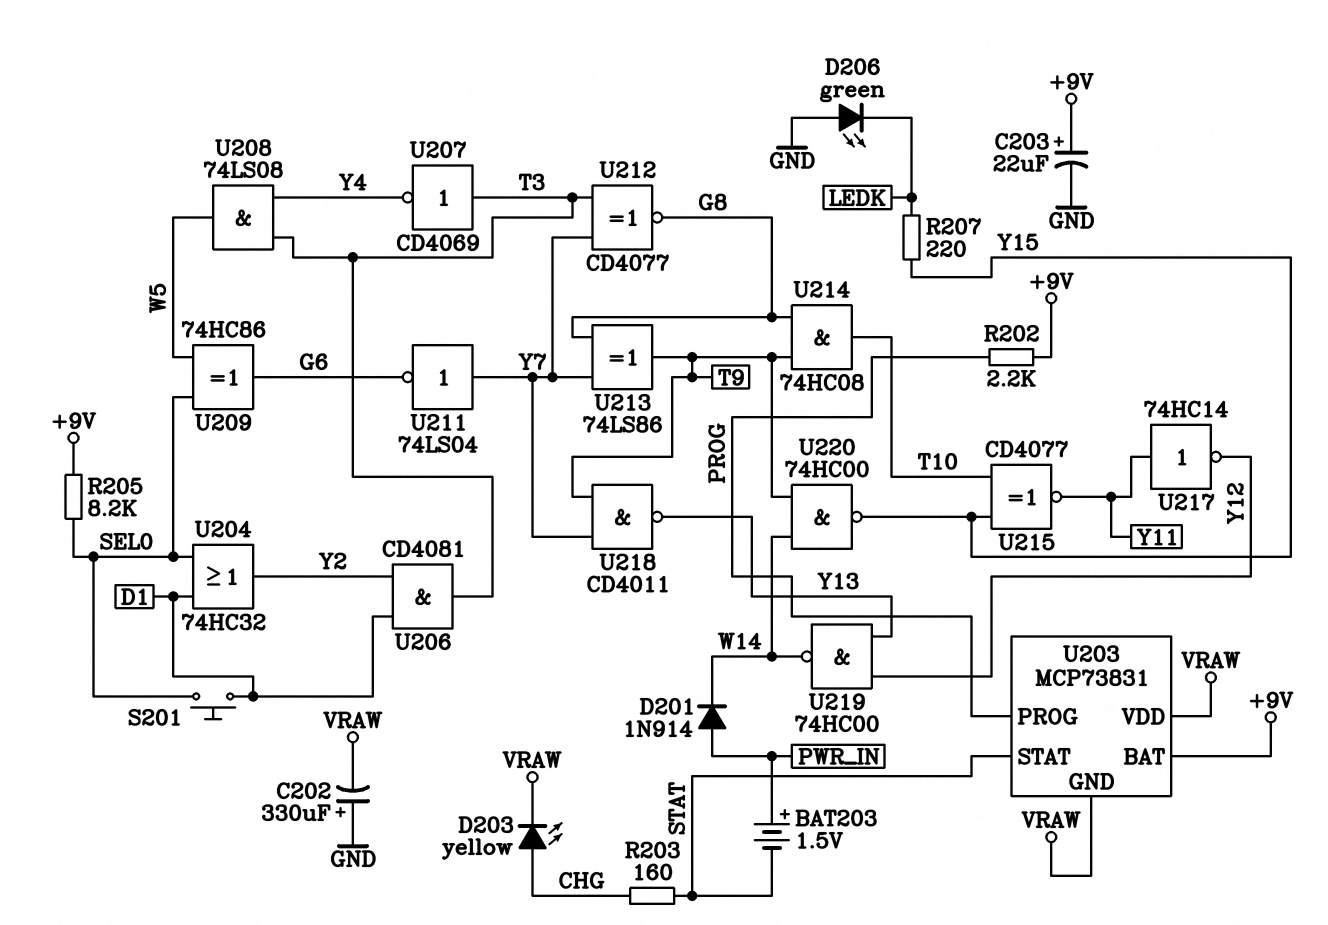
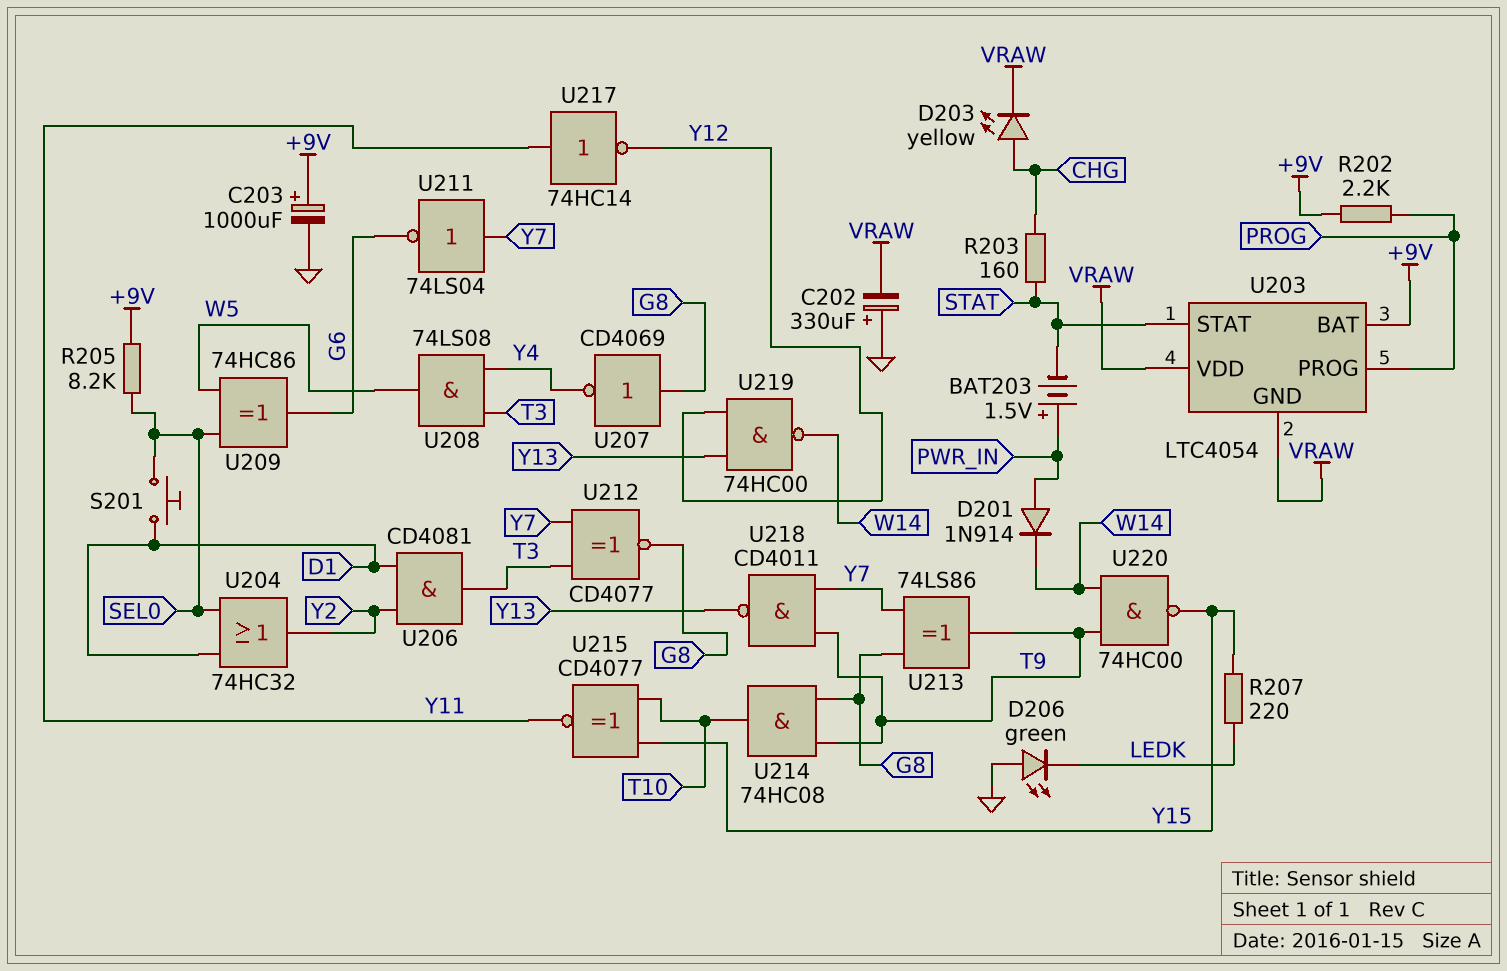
C203: 22uF (plus +9V, minus GND) -> 1000uF (plus +9V, minus GND)
U203: MCP73831 -> LTC4054
U207: NOT CD4069 (in T3, out Y4) -> NOT CD4069 (in G8, out Y4)

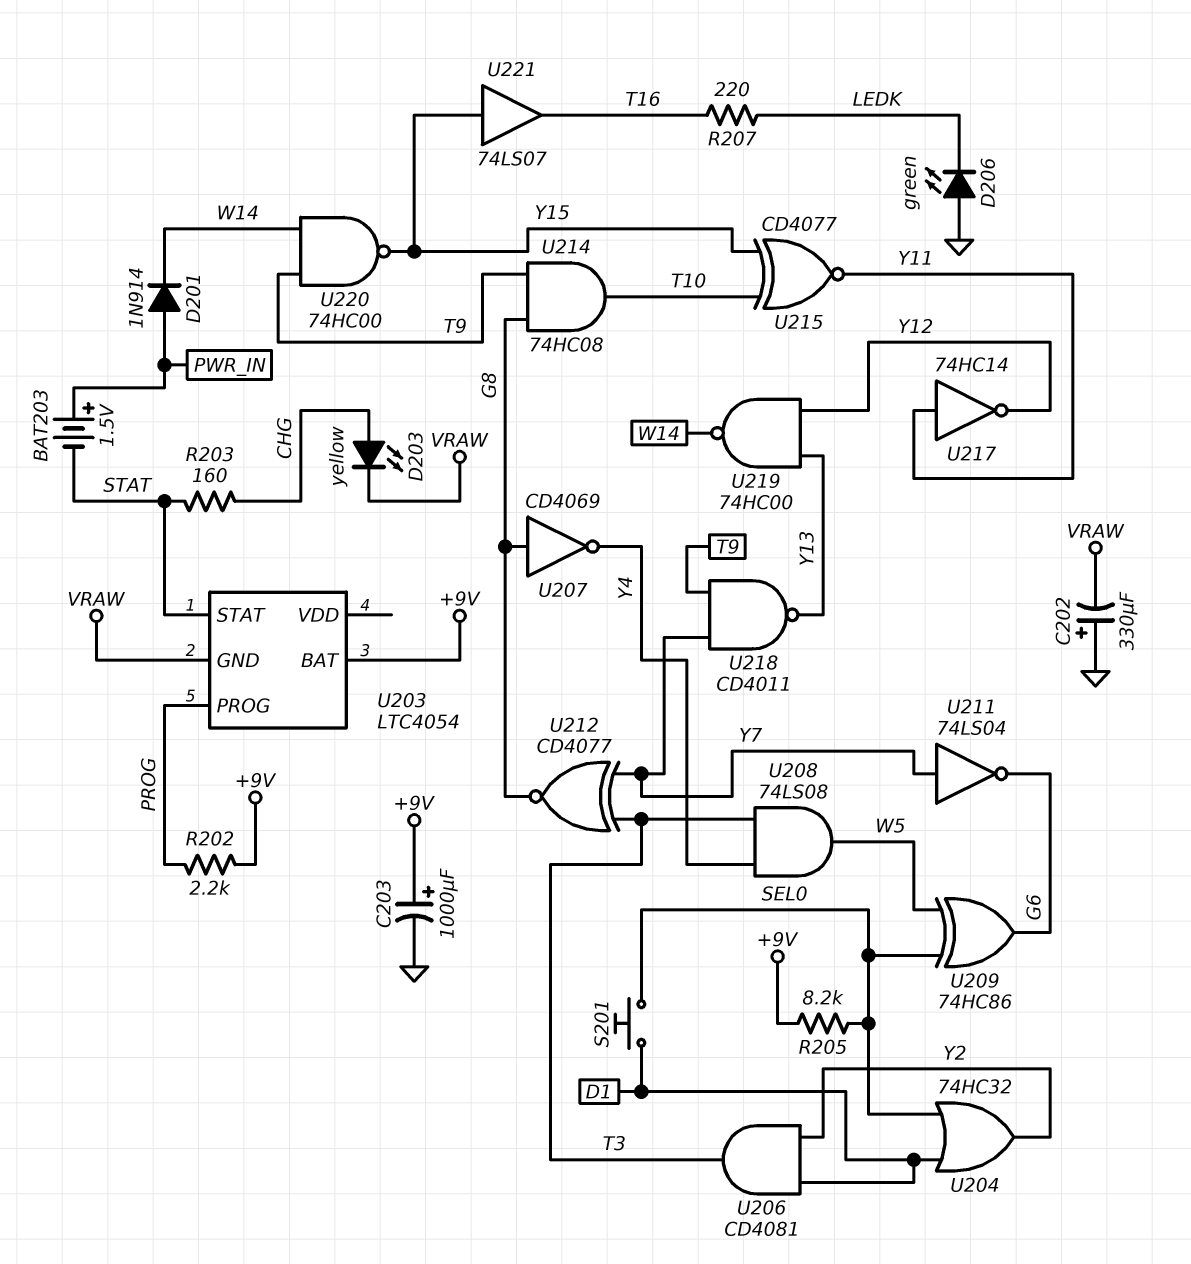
R207: 220 (LEDK, Y15) -> 220 (LEDK, T16)
U203 pin VDD: VRAW -> none
U213: XOR 74LS86 (in G8, in Y7, out T9) -> none
U221: none -> buffer 74LS07 (in Y15, out T16)

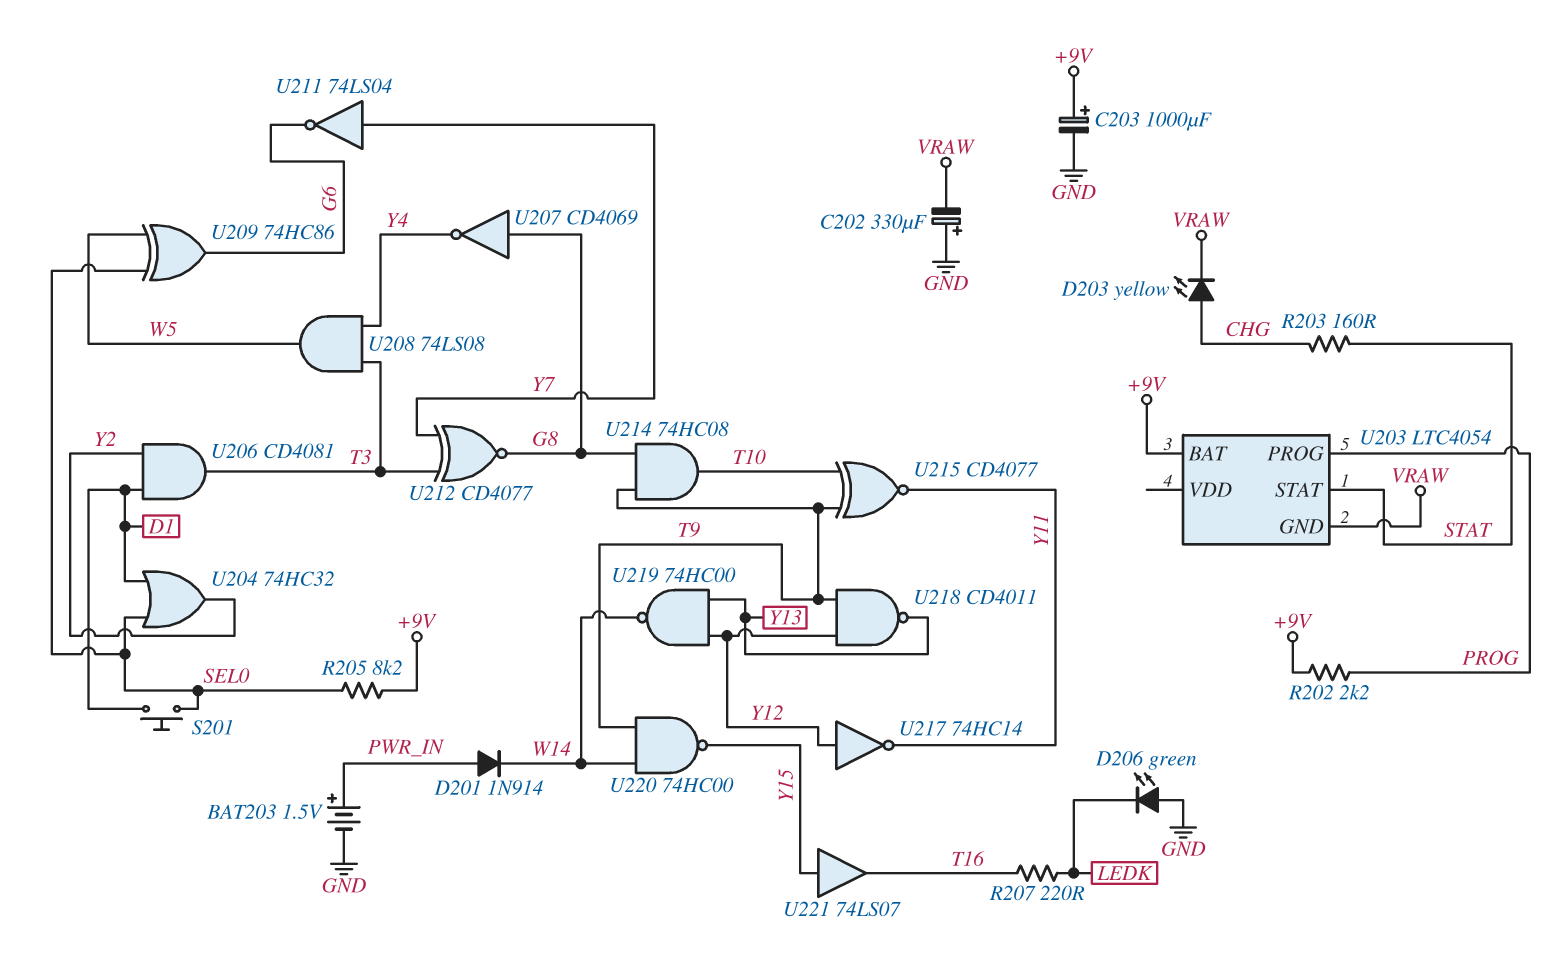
BAT203: 1.5V (plus PWR_IN, minus STAT) -> 1.5V (plus PWR_IN, minus GND)
U215: XNOR CD4077 (in T10, in Y15, out Y11) -> XNOR CD4077 (in T9, in T10, out Y11)
U217: NOT 74HC14 (in Y11, out Y12) -> NOT 74HC14 (in Y12, out Y11)
U218: NAND CD4011 (in T9, in Y7, out Y13) -> NAND CD4011 (in T9, in Y12, out Y13)

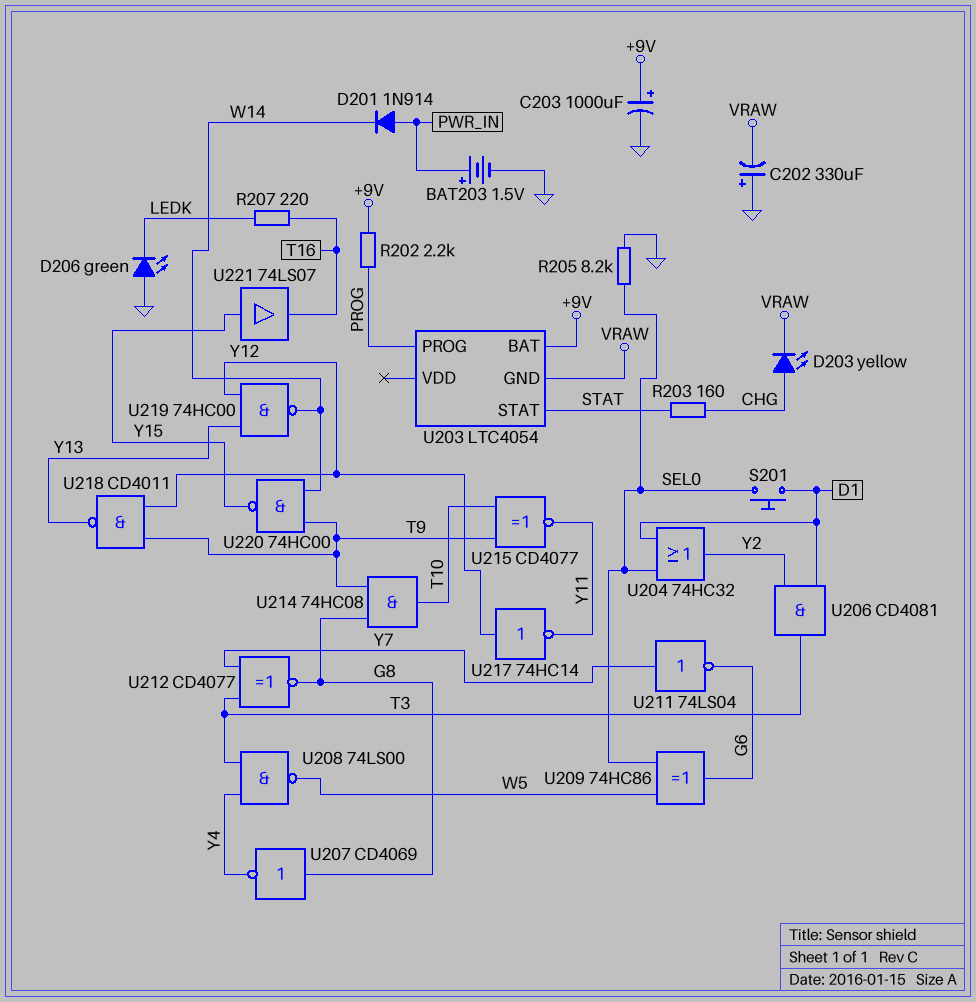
R205: 8.2k (+9V, SEL0) -> 8.2k (GND, SEL0)
U208: AND 74LS08 (in T3, in Y4, out W5) -> NAND 74LS00 (in T3, in Y4, out W5)

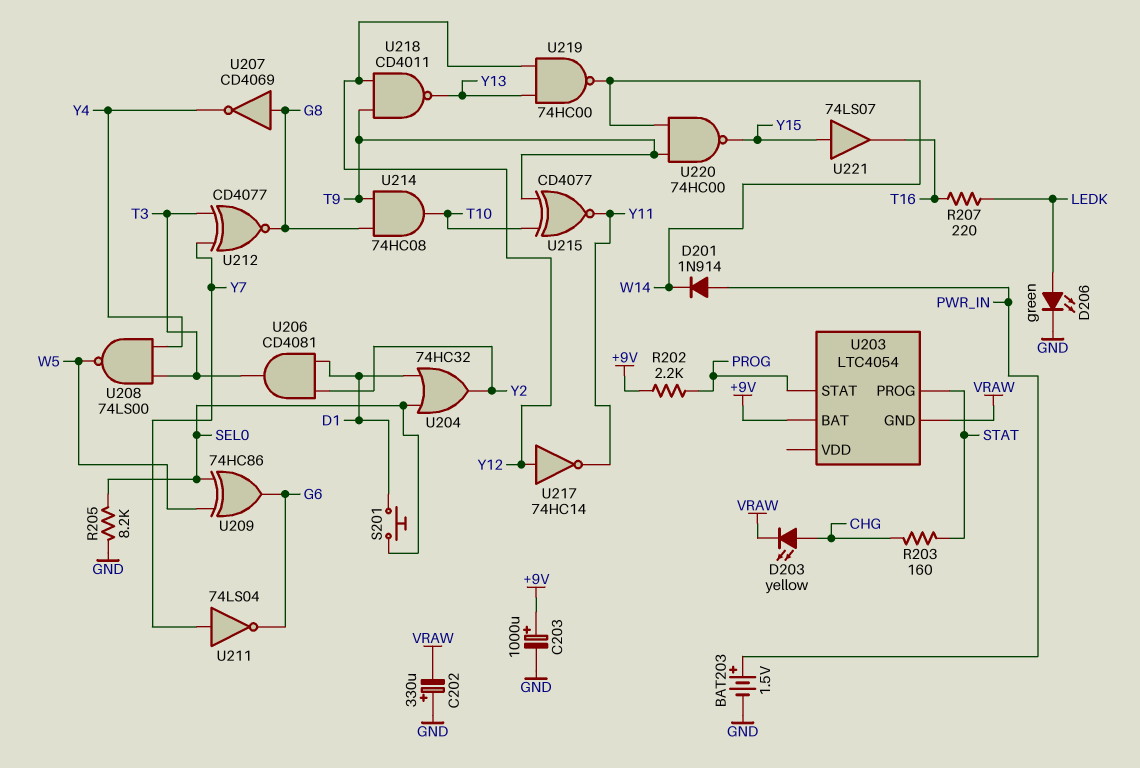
D206: LED green (A GND, K LEDK) -> LED green (A LEDK, K GND)
U203 pin PROG: PROG -> STAT
U203 pin STAT: STAT -> PROG

